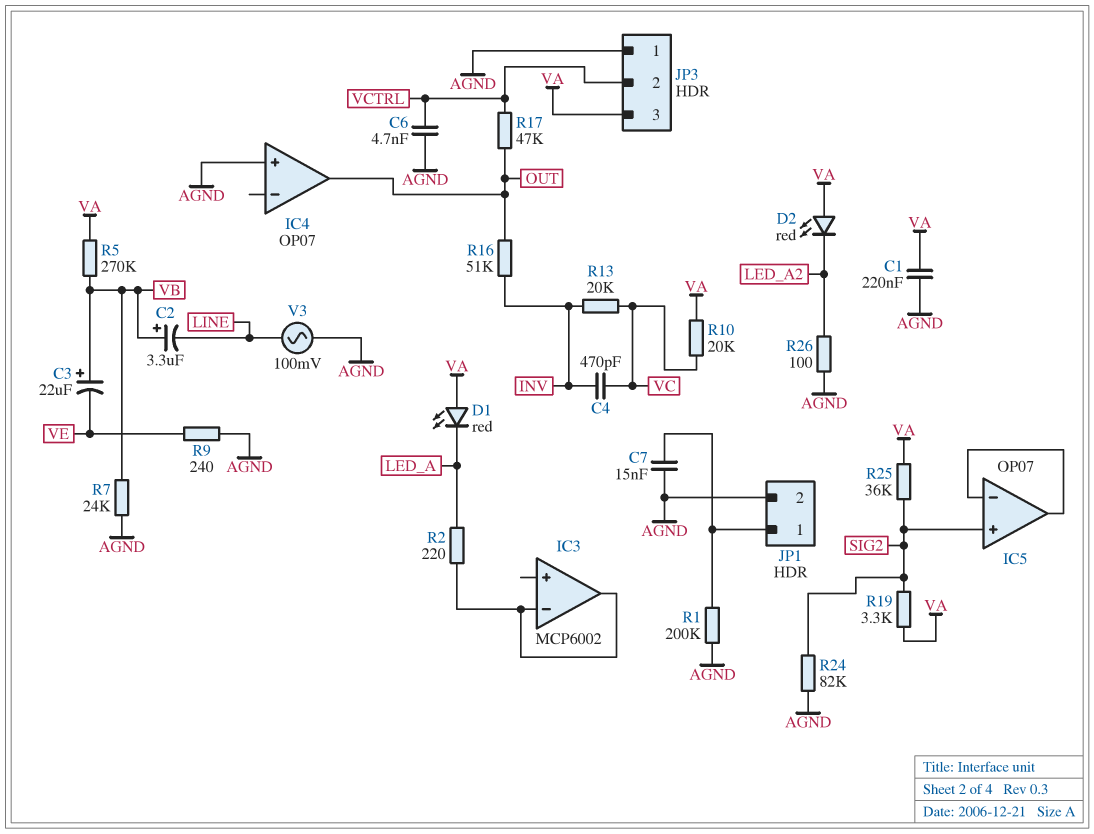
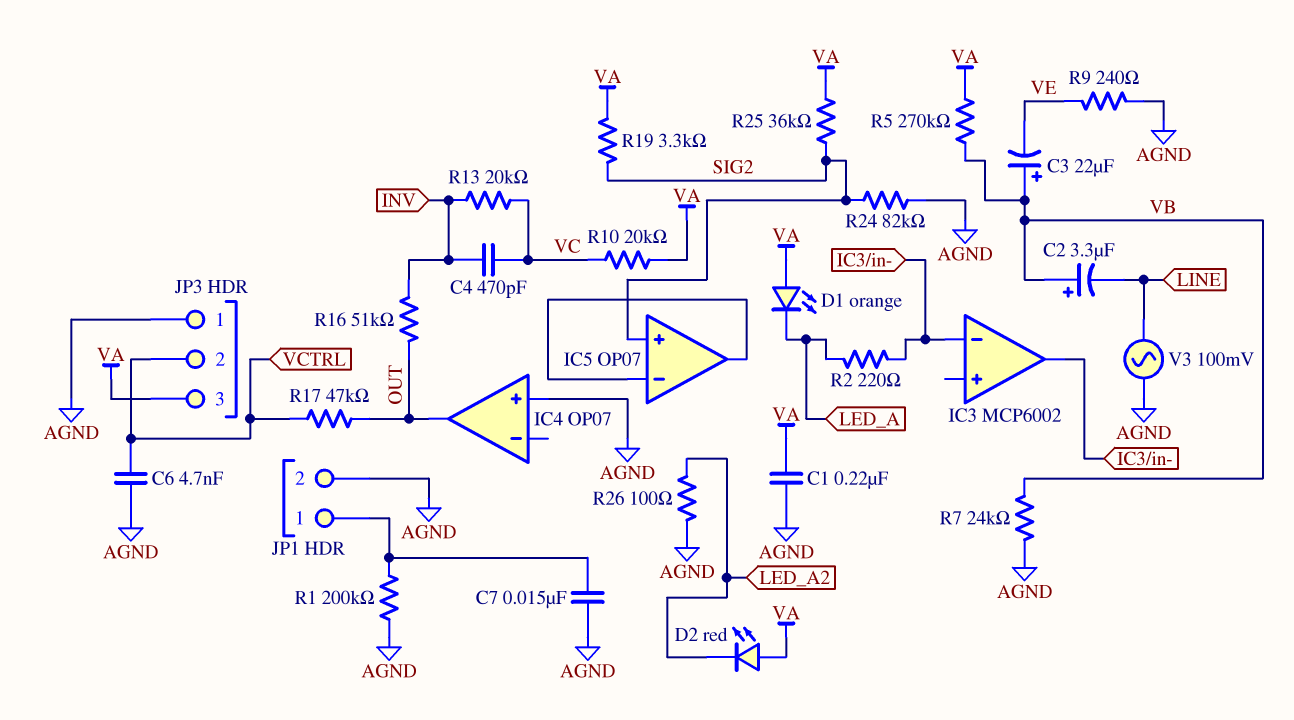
D1: LED red (A VA, K LED_A) -> LED orange (A VA, K LED_A)

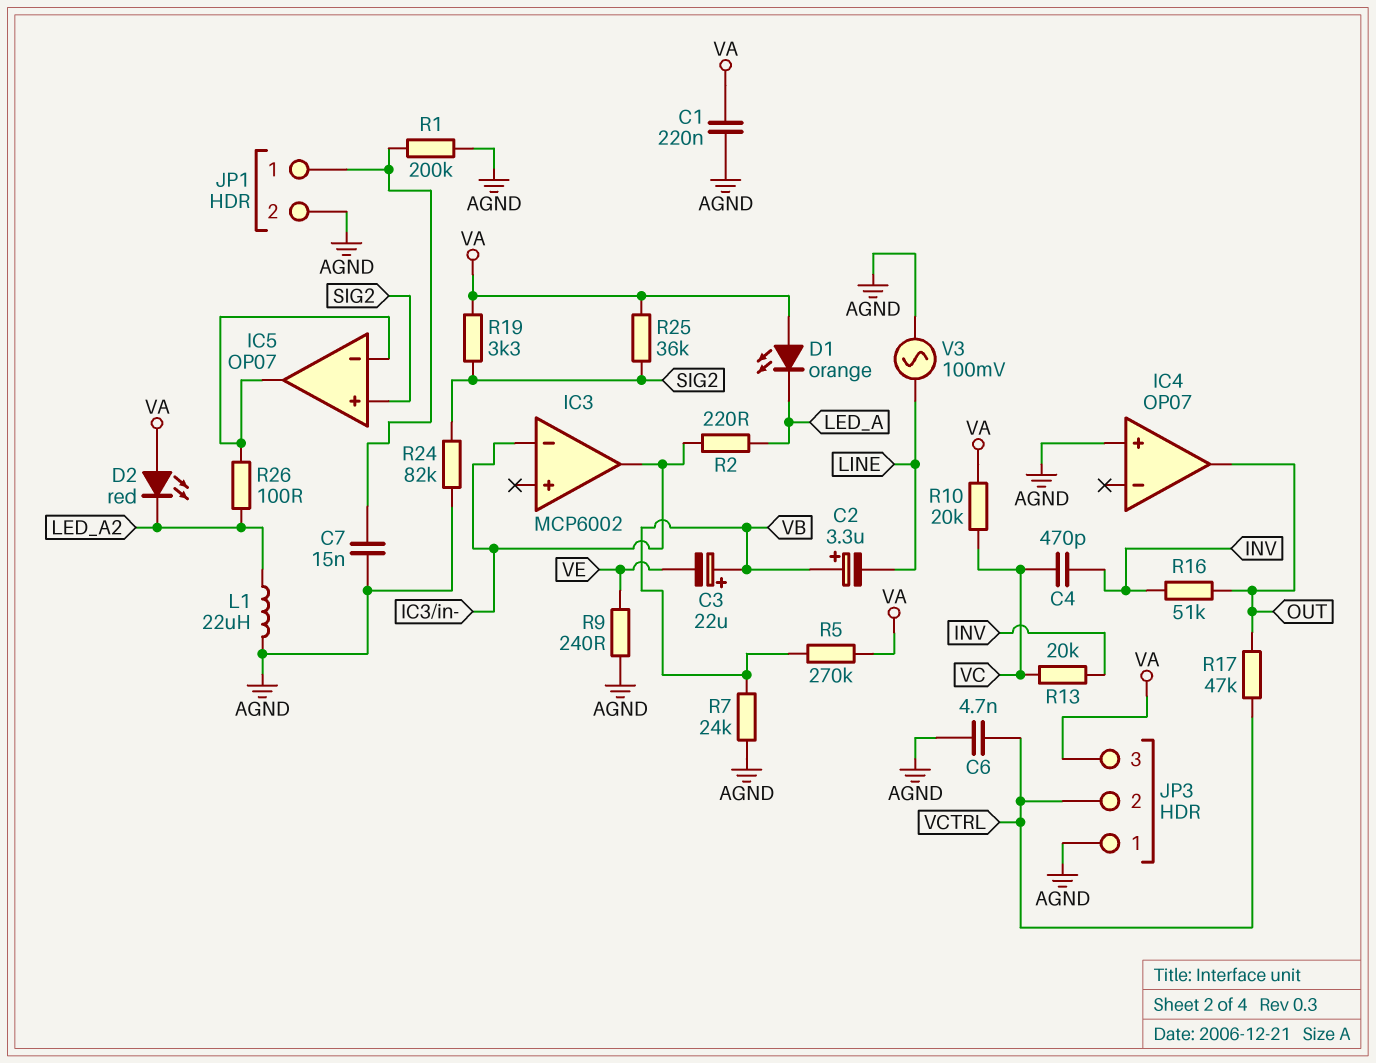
L1: none -> 22uH (AGND, LED_A2)
R26: 100 (AGND, LED_A2) -> 100 (IC5/in-, LED_A2)

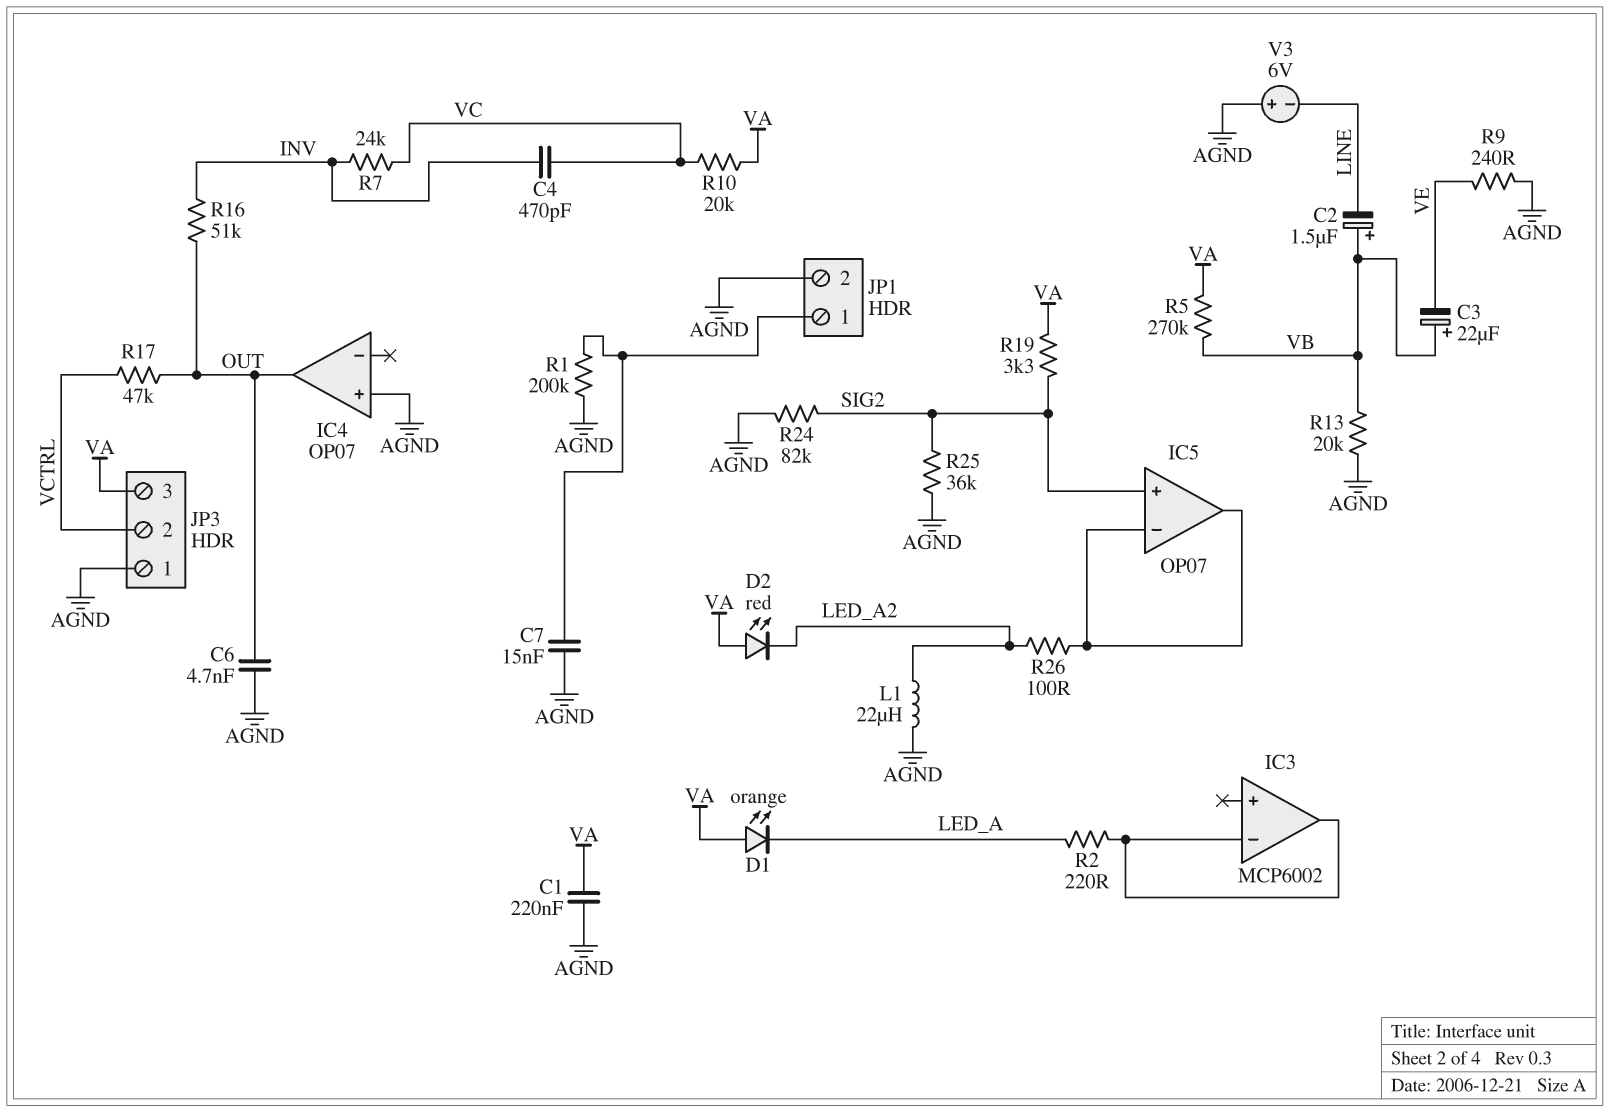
C2: 3.3uF (plus VB, minus LINE) -> 1.5uF (plus VB, minus LINE)
C6: 4.7nF (AGND, VCTRL) -> 4.7nF (AGND, OUT)
R7: 24k (AGND, VB) -> 24k (INV, VC)
R13: 20k (INV, VC) -> 20k (AGND, VB)
R25: 36k (SIG2, VA) -> 36k (AGND, SIG2)
V3: AC 100mV (AGND, LINE) -> 6V (plus AGND, minus LINE)

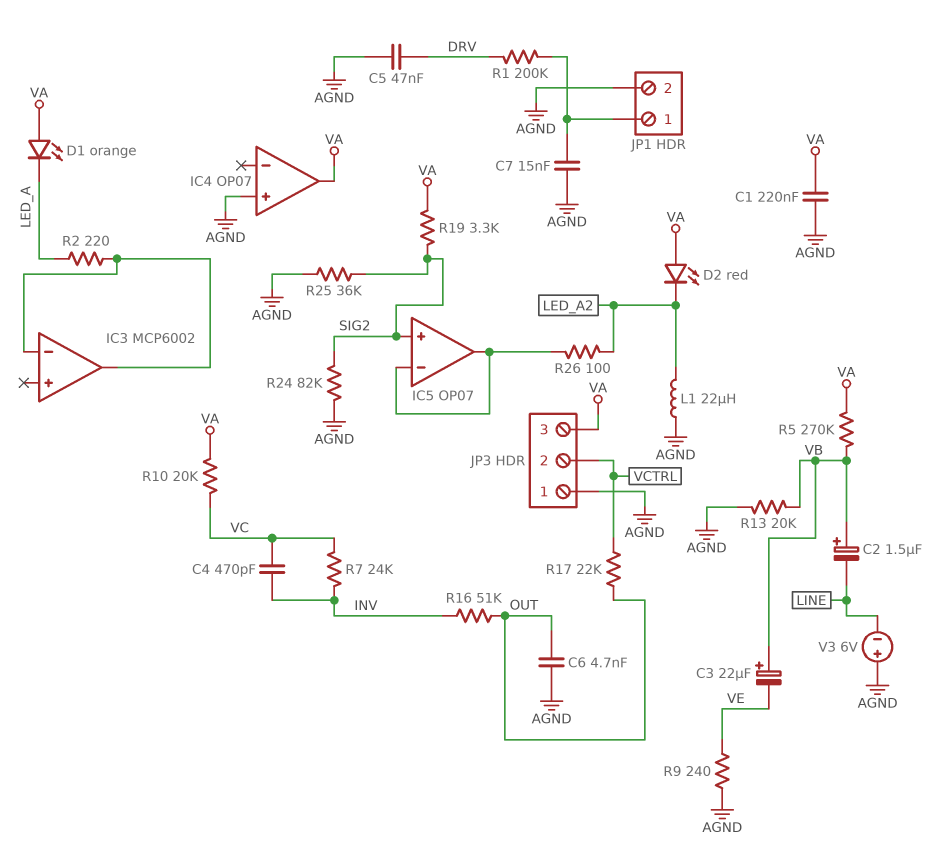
C5: none -> 47nF (AGND, DRV)
IC4 pin out: OUT -> VA
R1: 200k (AGND, JP1/1) -> 200k (DRV, JP1/1)
R17: 47k (OUT, VCTRL) -> 22k (OUT, VCTRL)

